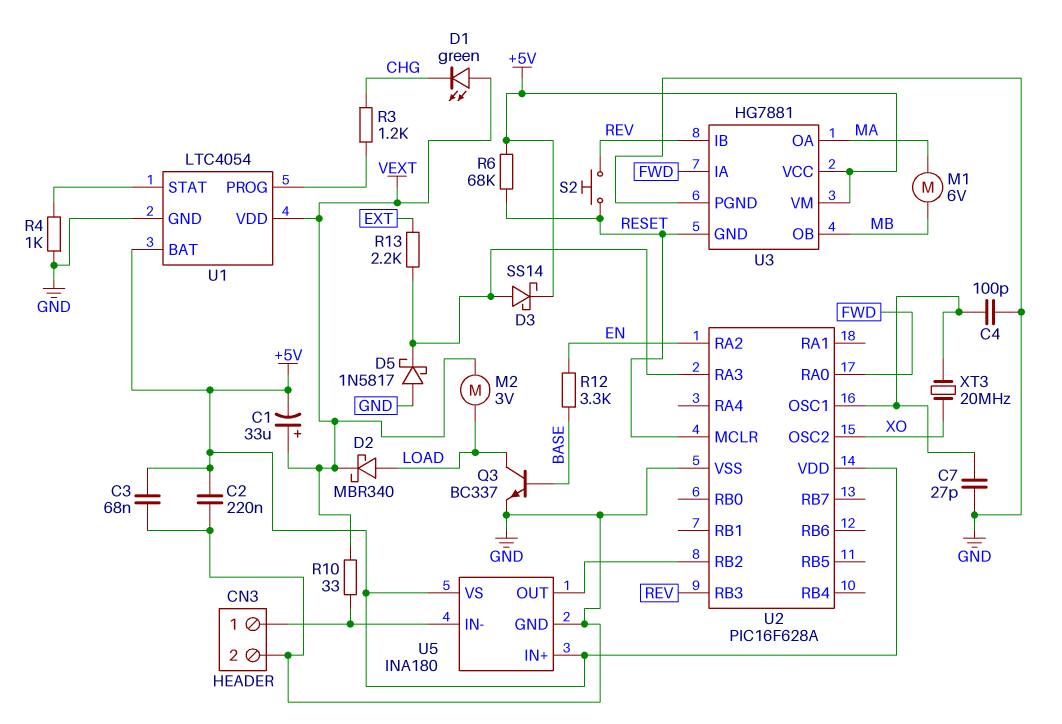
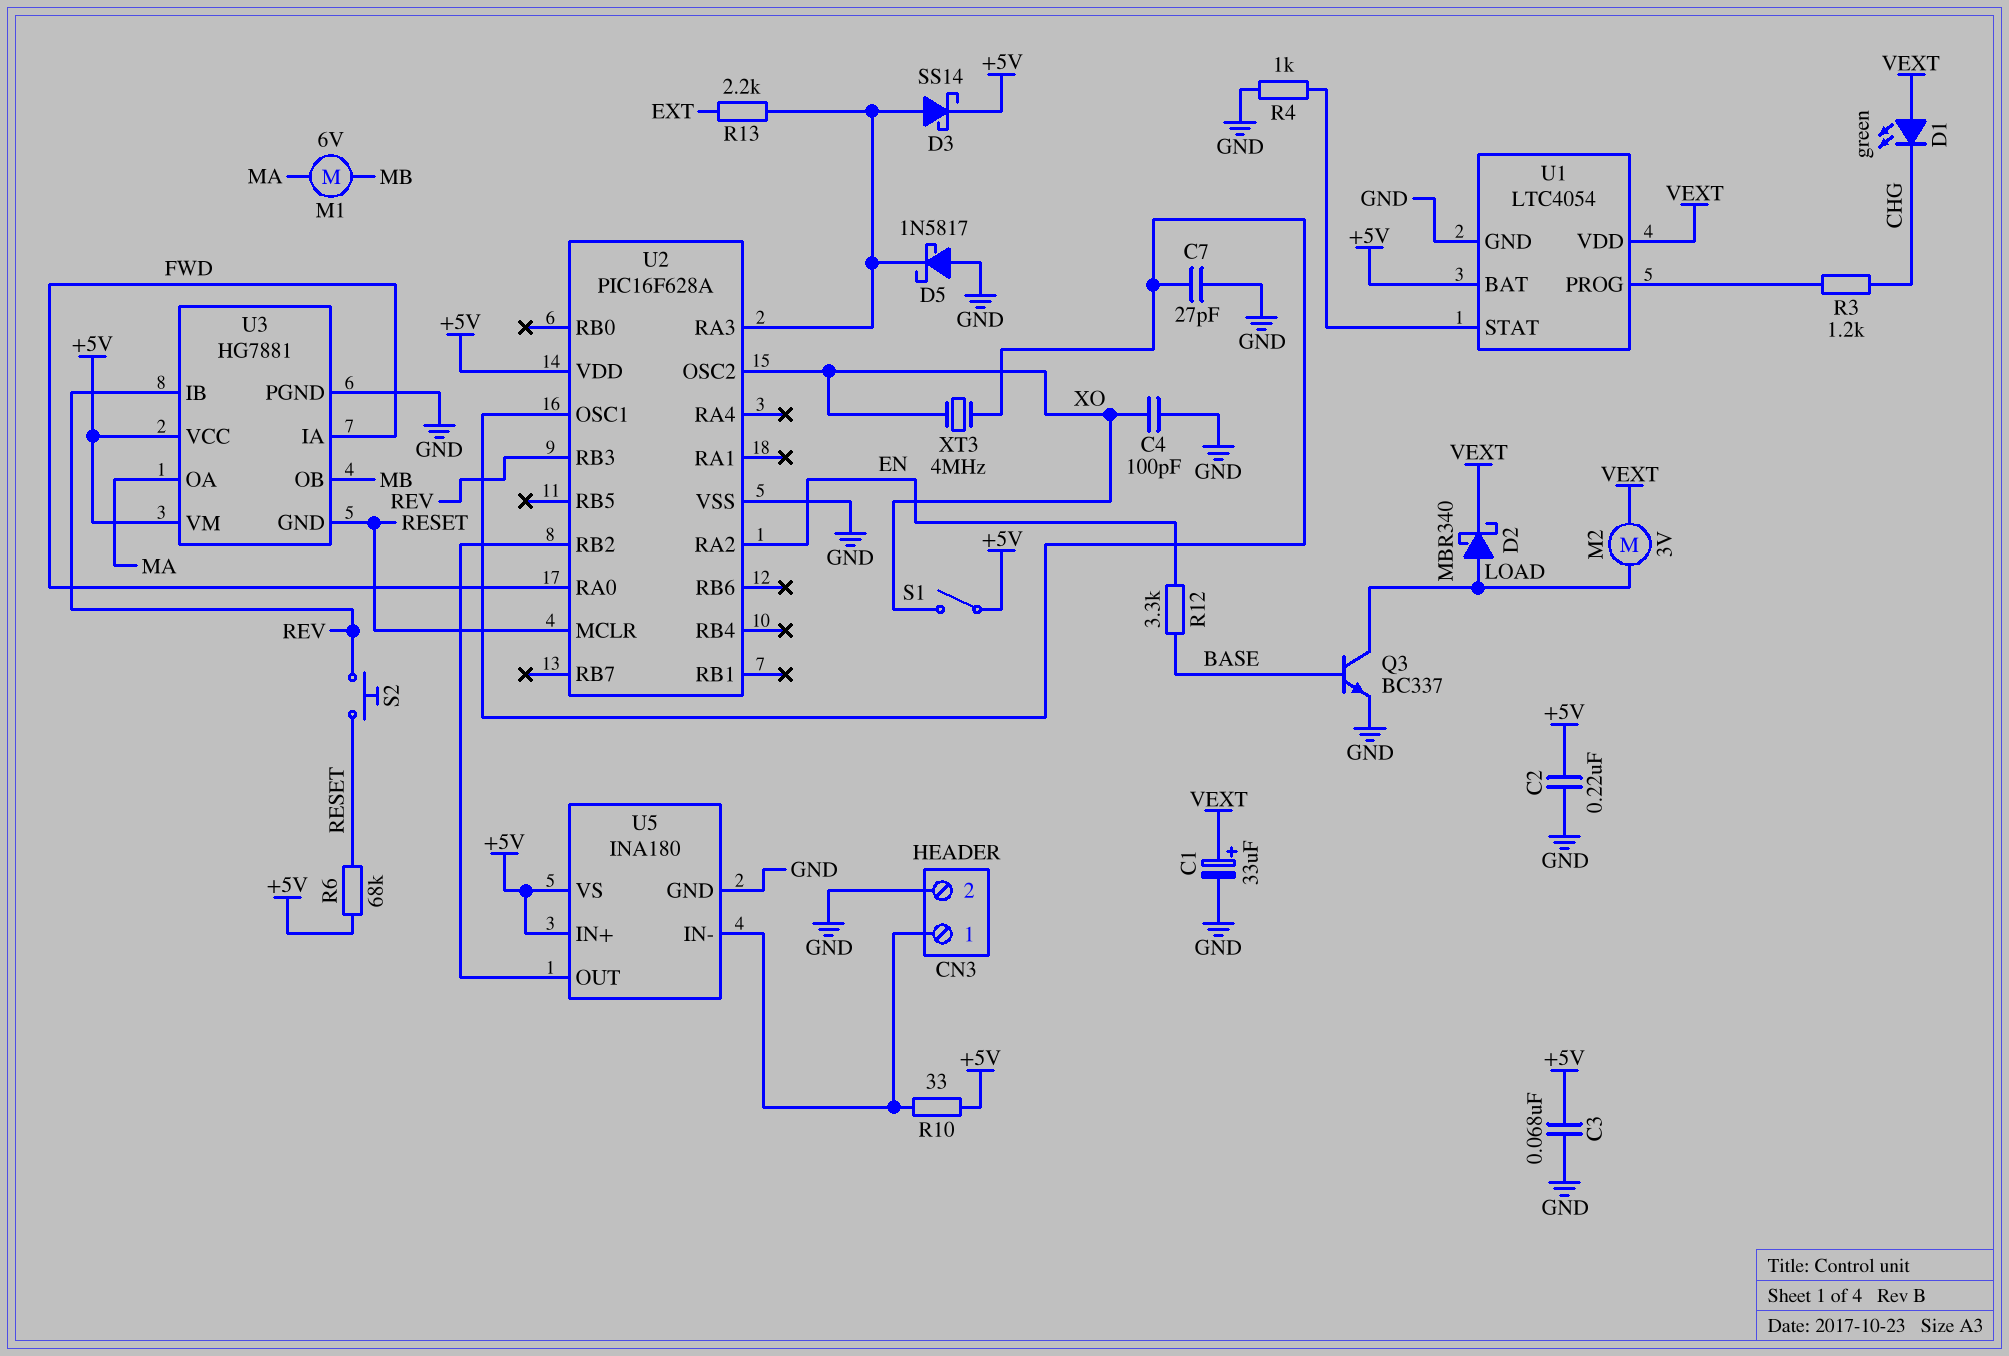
C1: 33uF (plus VEXT, minus +5V) -> 33uF (plus VEXT, minus GND)
C4: 100pF (GND, U2/OSC1) -> 100pF (GND, XO)
R10: 33 (CN3/1, VEXT) -> 33 (+5V, CN3/1)
S1: none -> switch (+5V, XO)
XT3: 20MHz (U2/OSC1, XO) -> 4MHz (U2/OSC1, XO)

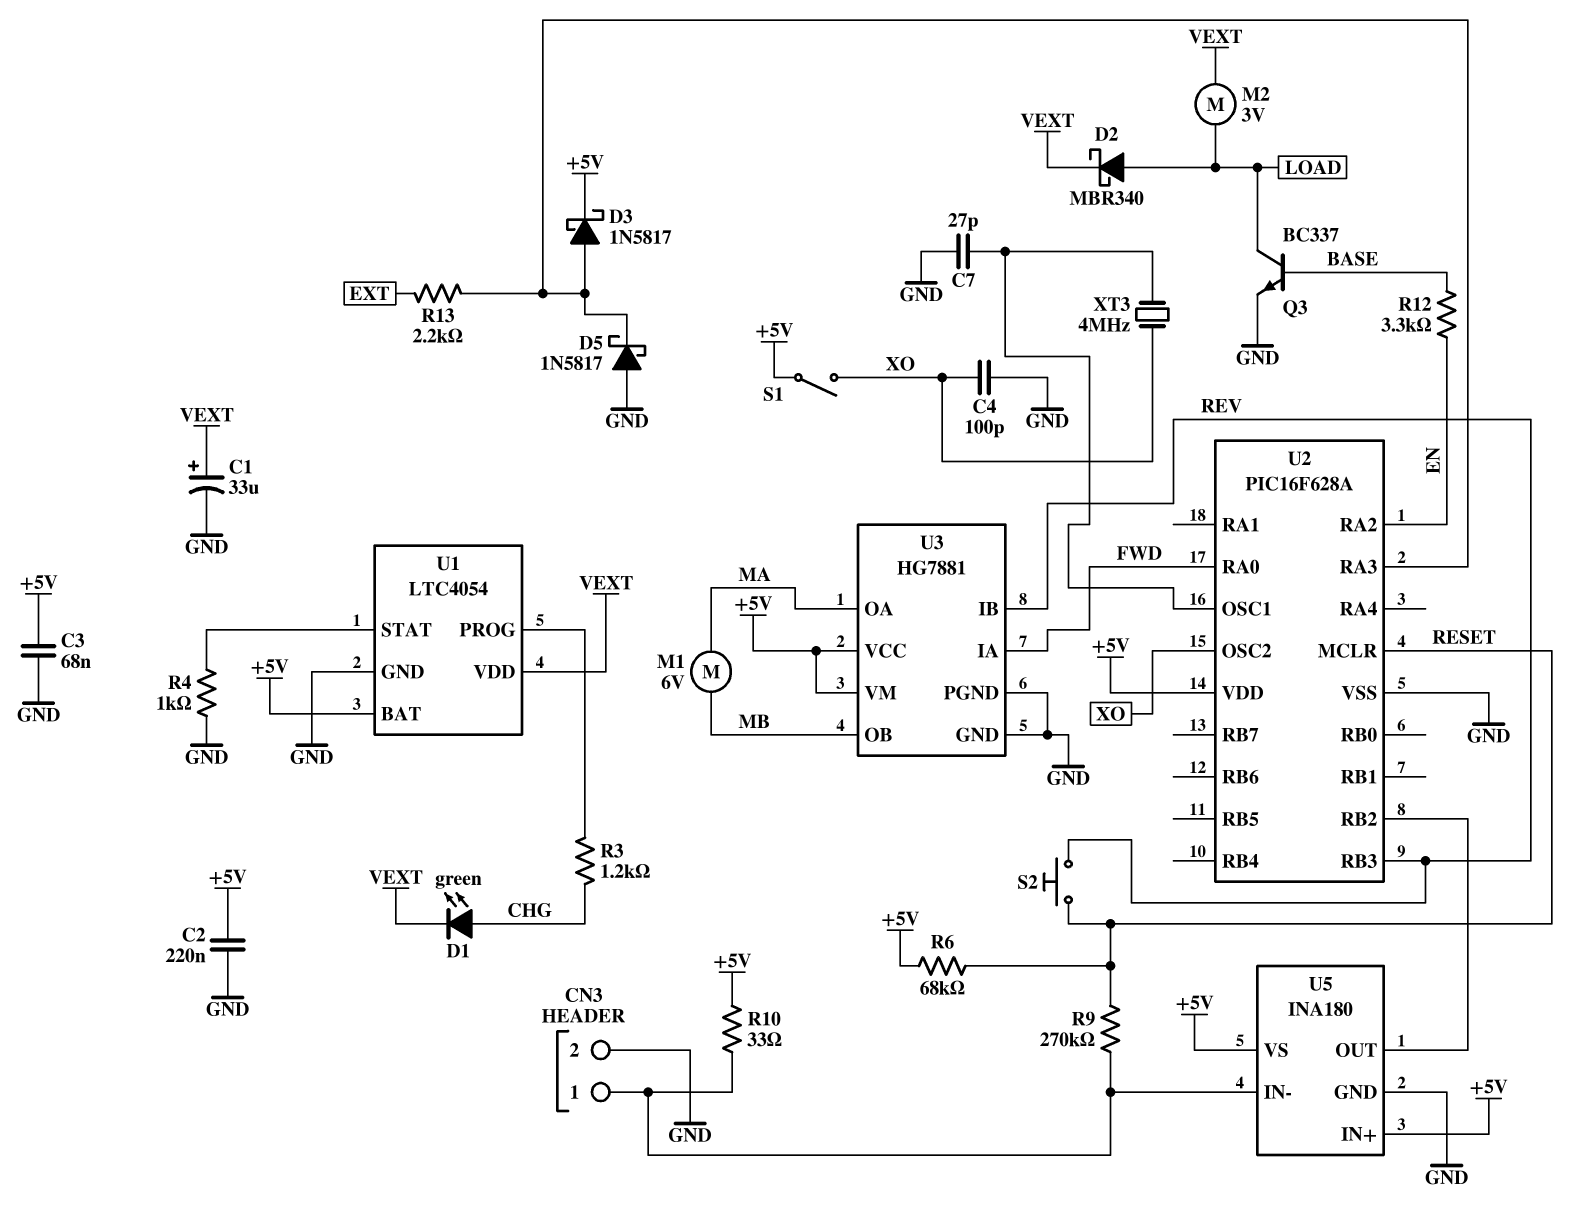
D1: LED green (A VEXT, K CHG) -> LED green (A CHG, K VEXT)
D3: schottky SS14 (A U2/RA3, K +5V) -> schottky 1N5817 (A U2/RA3, K +5V)
R9: none -> 270k (CN3/1, RESET)
U3 pin GND: RESET -> GND

